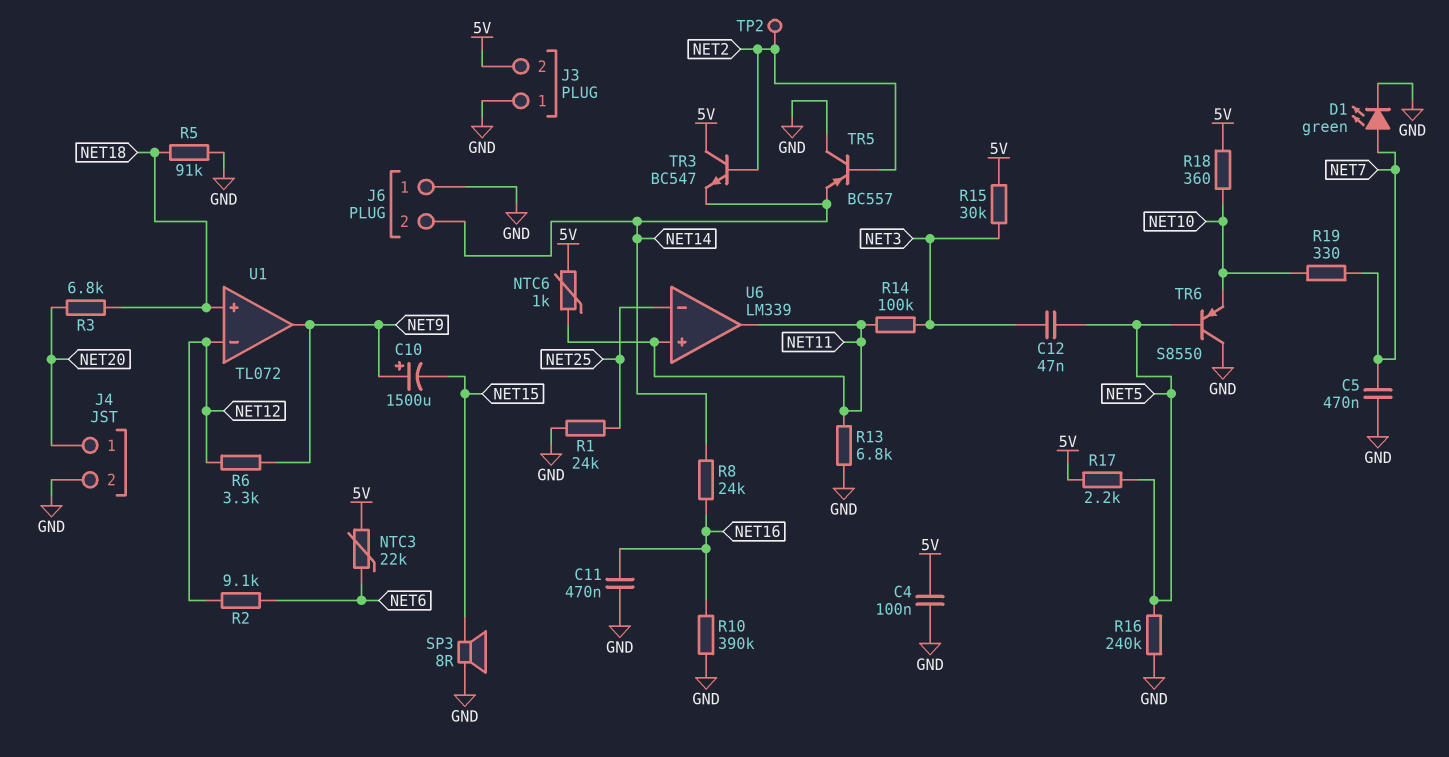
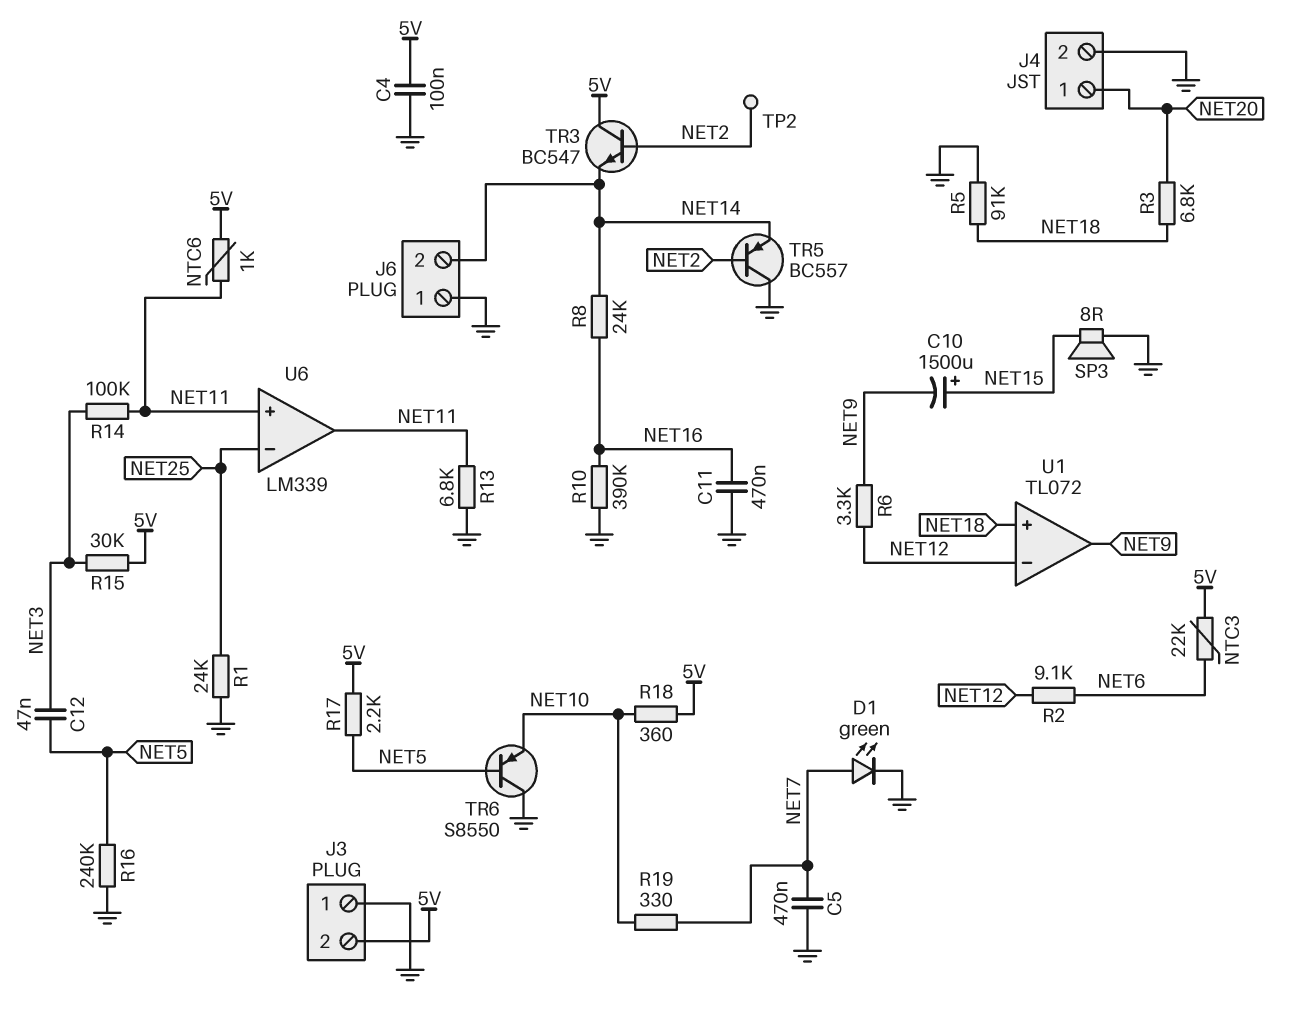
C10: 1500uF (plus NET9, minus NET15) -> 1500uF (plus NET15, minus NET9)

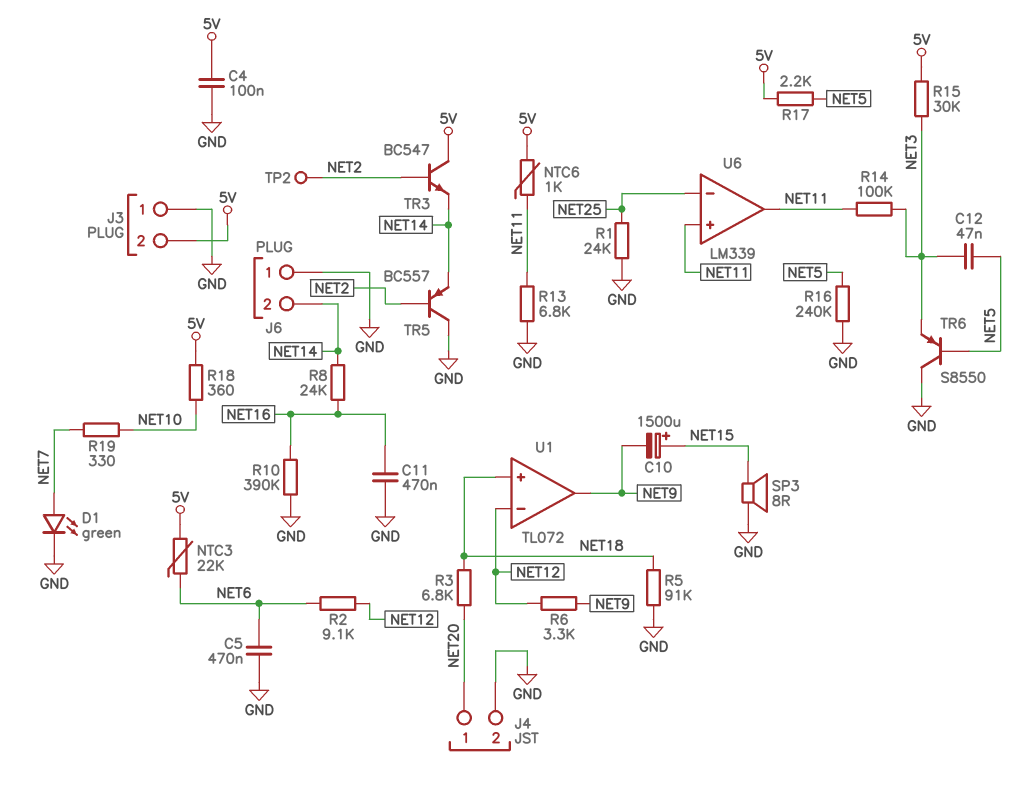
C5: 470nF (GND, NET7) -> 470nF (GND, NET6)
TR6: PNP S8550 (B NET5, C GND, E NET10) -> PNP S8550 (B NET5, C GND, E NET3)

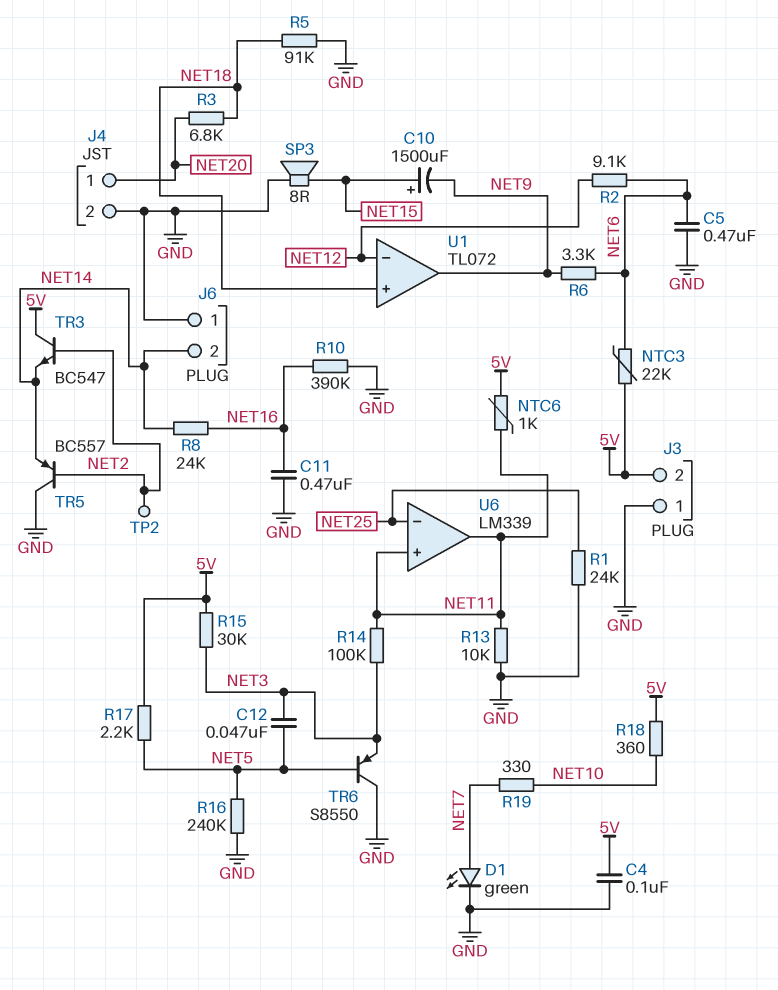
R6: 3.3k (NET9, NET12) -> 3.3k (NET6, NET9)
R13: 6.8k (GND, NET11) -> 10k (GND, NET11)

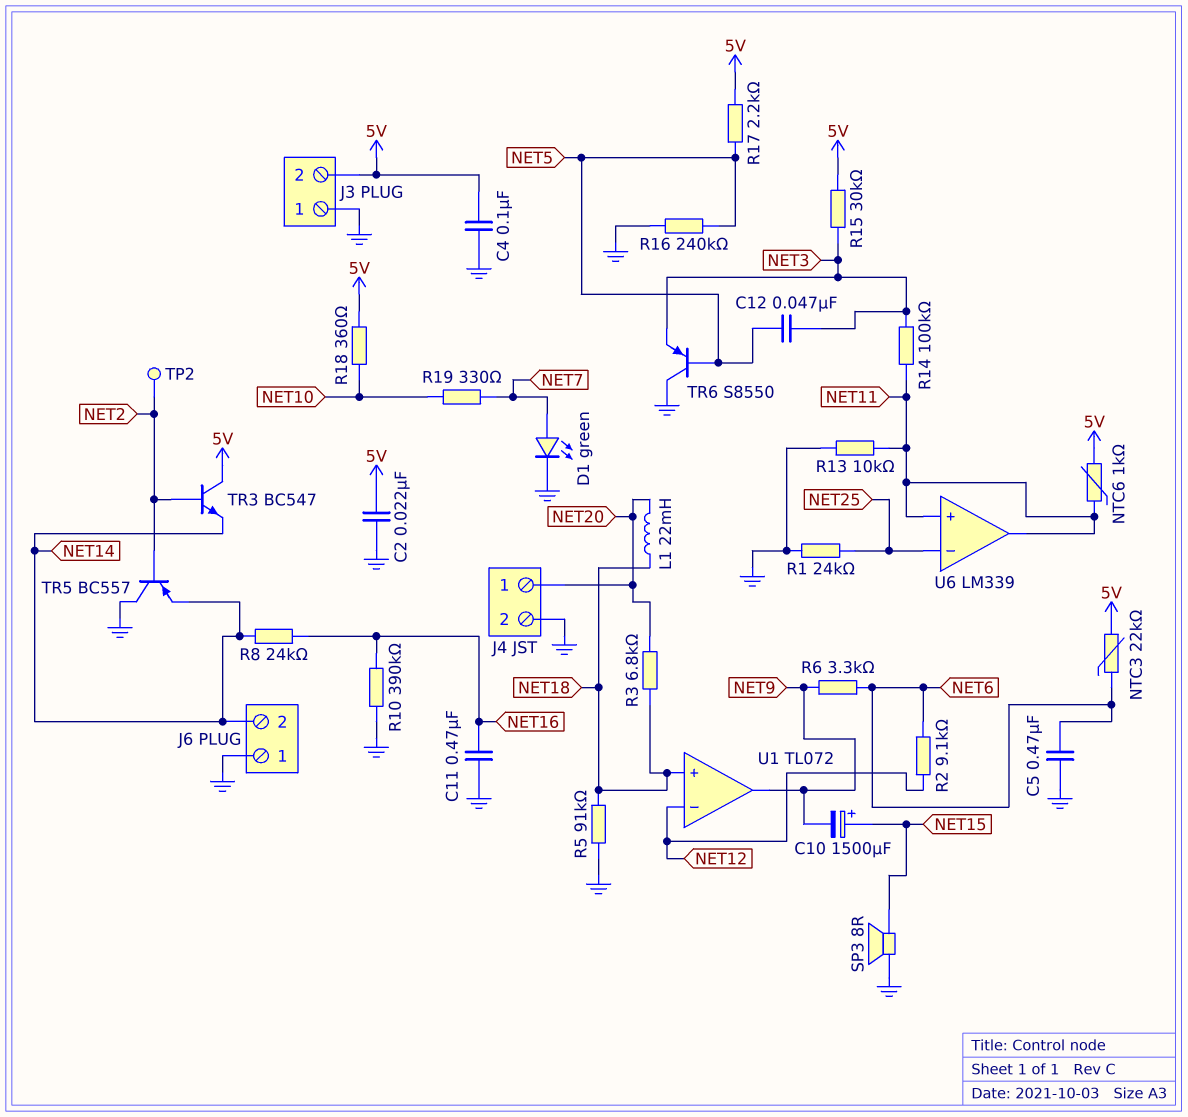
C2: none -> 22nF (5V, GND)
L1: none -> 22mH (NET18, NET20)

